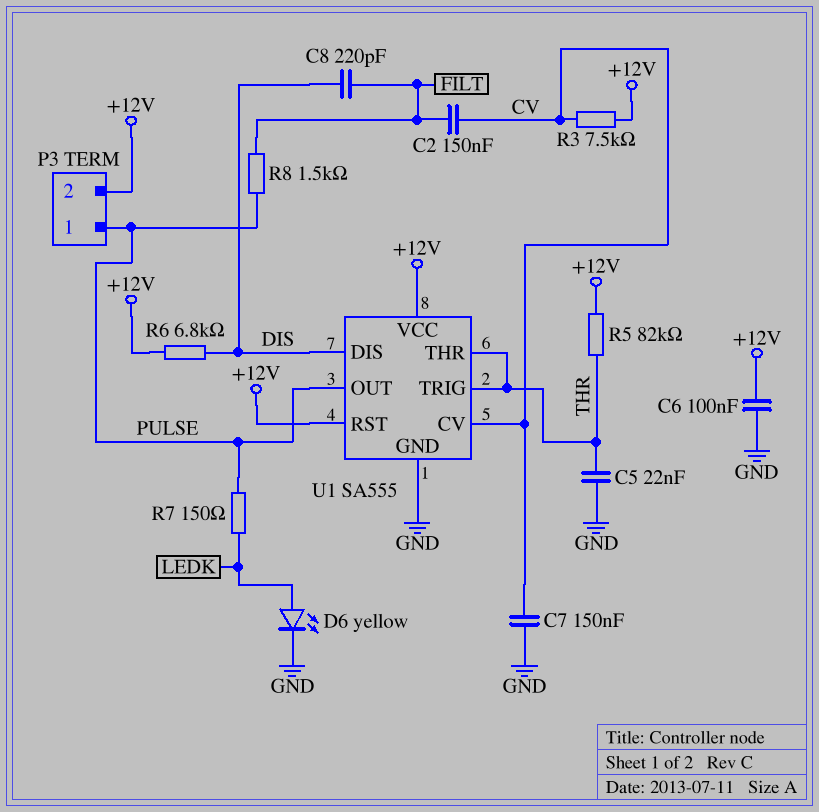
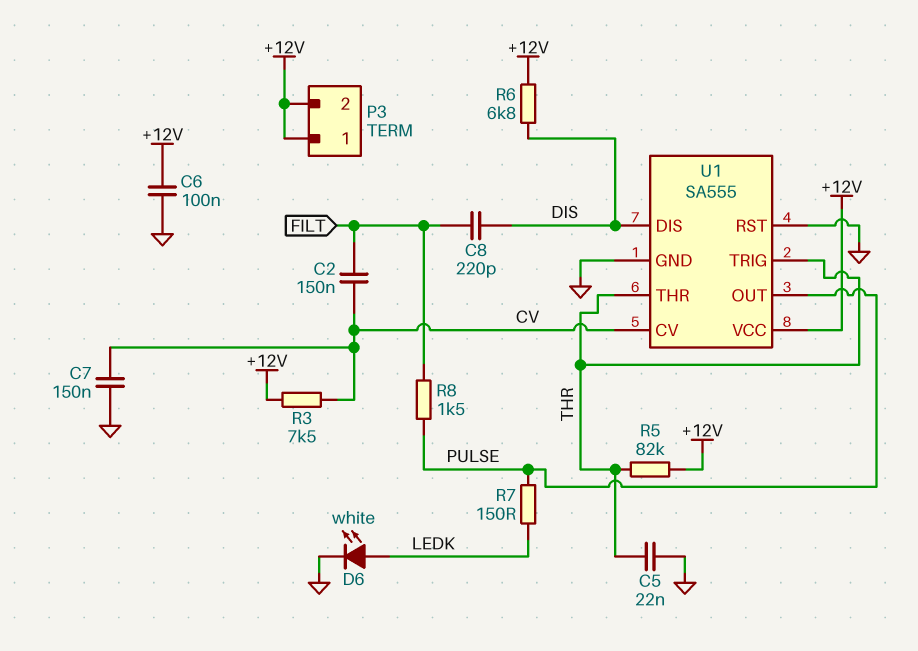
D6: LED yellow (A LEDK, K GND) -> LED white (A LEDK, K GND)
P3 pin 1: PULSE -> +12V
U1 pin RST: +12V -> GND

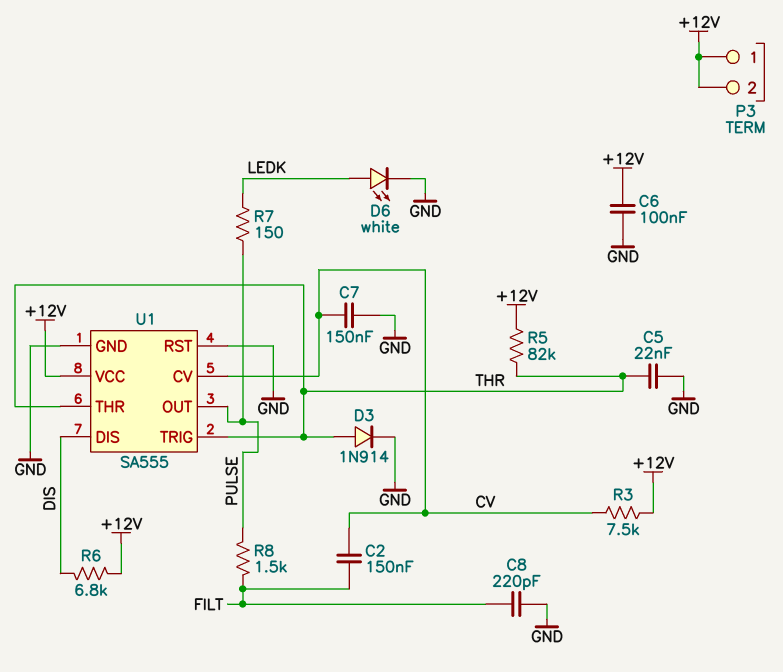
C8: 220pF (DIS, FILT) -> 220pF (FILT, GND)
D3: none -> diode 1N914 (A THR, K GND)

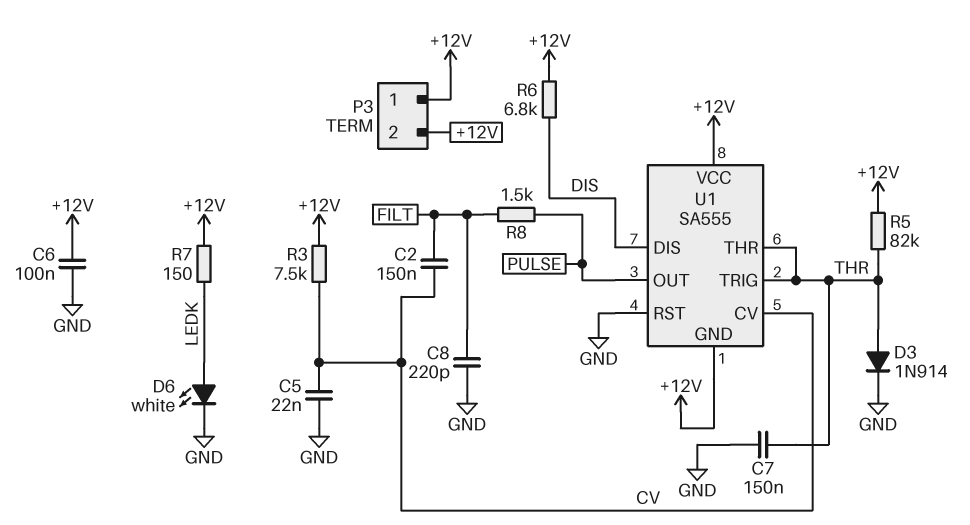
C5: 22nF (GND, THR) -> 22nF (CV, GND)
C7: 150nF (CV, GND) -> 150nF (GND, THR)
R7: 150 (LEDK, PULSE) -> 150 (+12V, LEDK)
U1 pin GND: GND -> +12V

